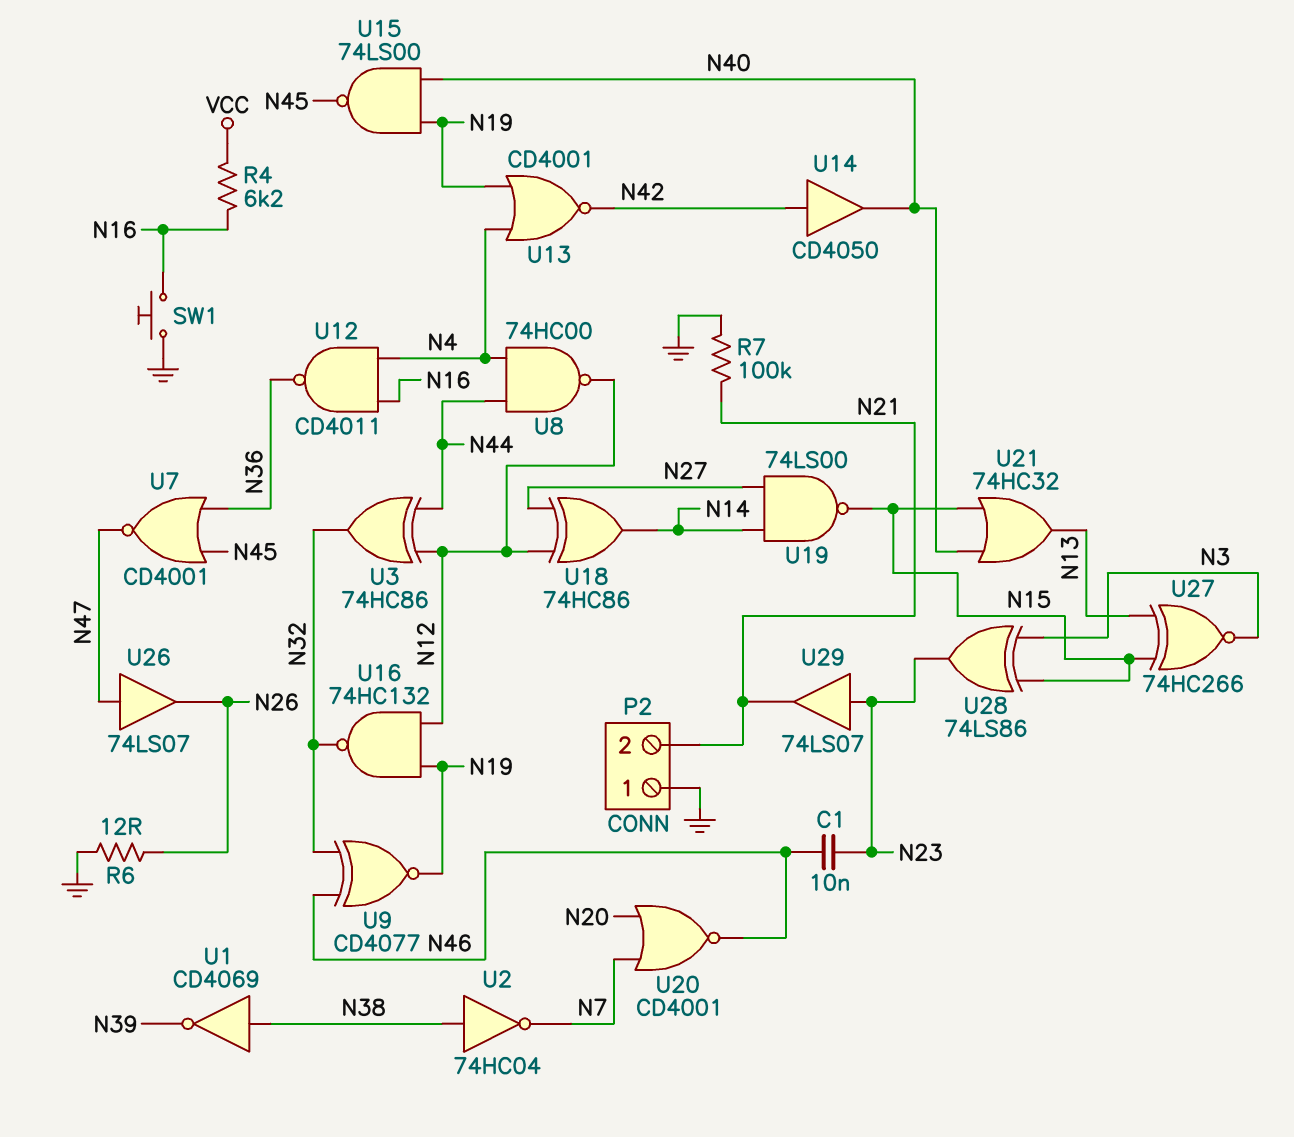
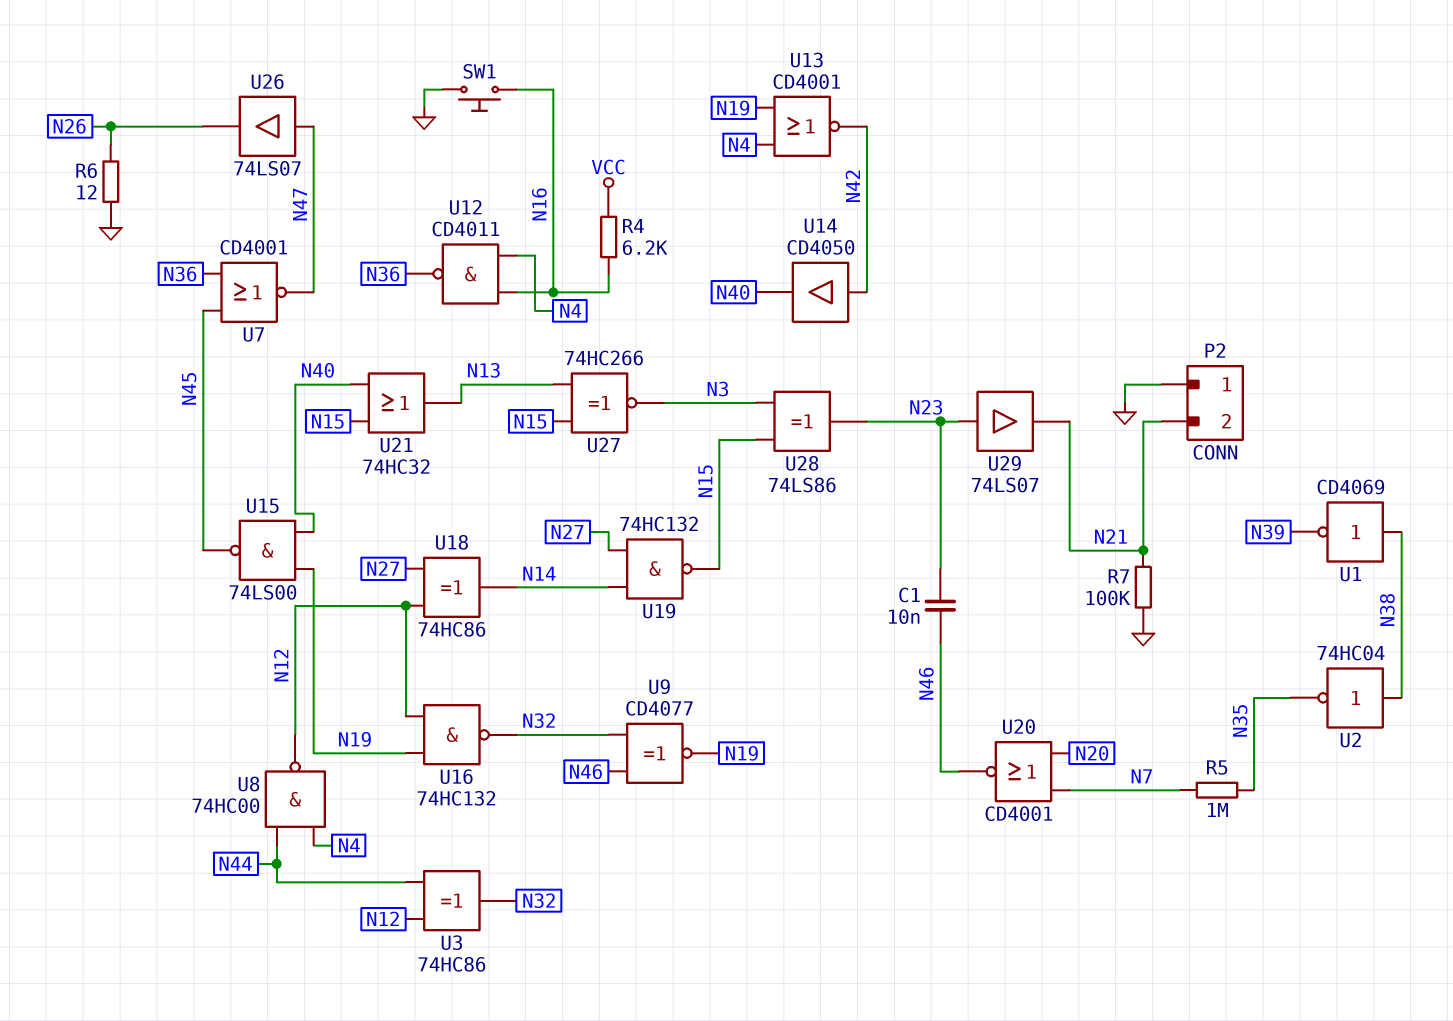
R5: none -> 1M (N7, N35)
U2: NOT 74HC04 (in N38, out N7) -> NOT 74HC04 (in N38, out N35)
U19: NAND 74LS00 (in N14, in N27, out N15) -> NAND 74HC132 (in N14, in N27, out N15)

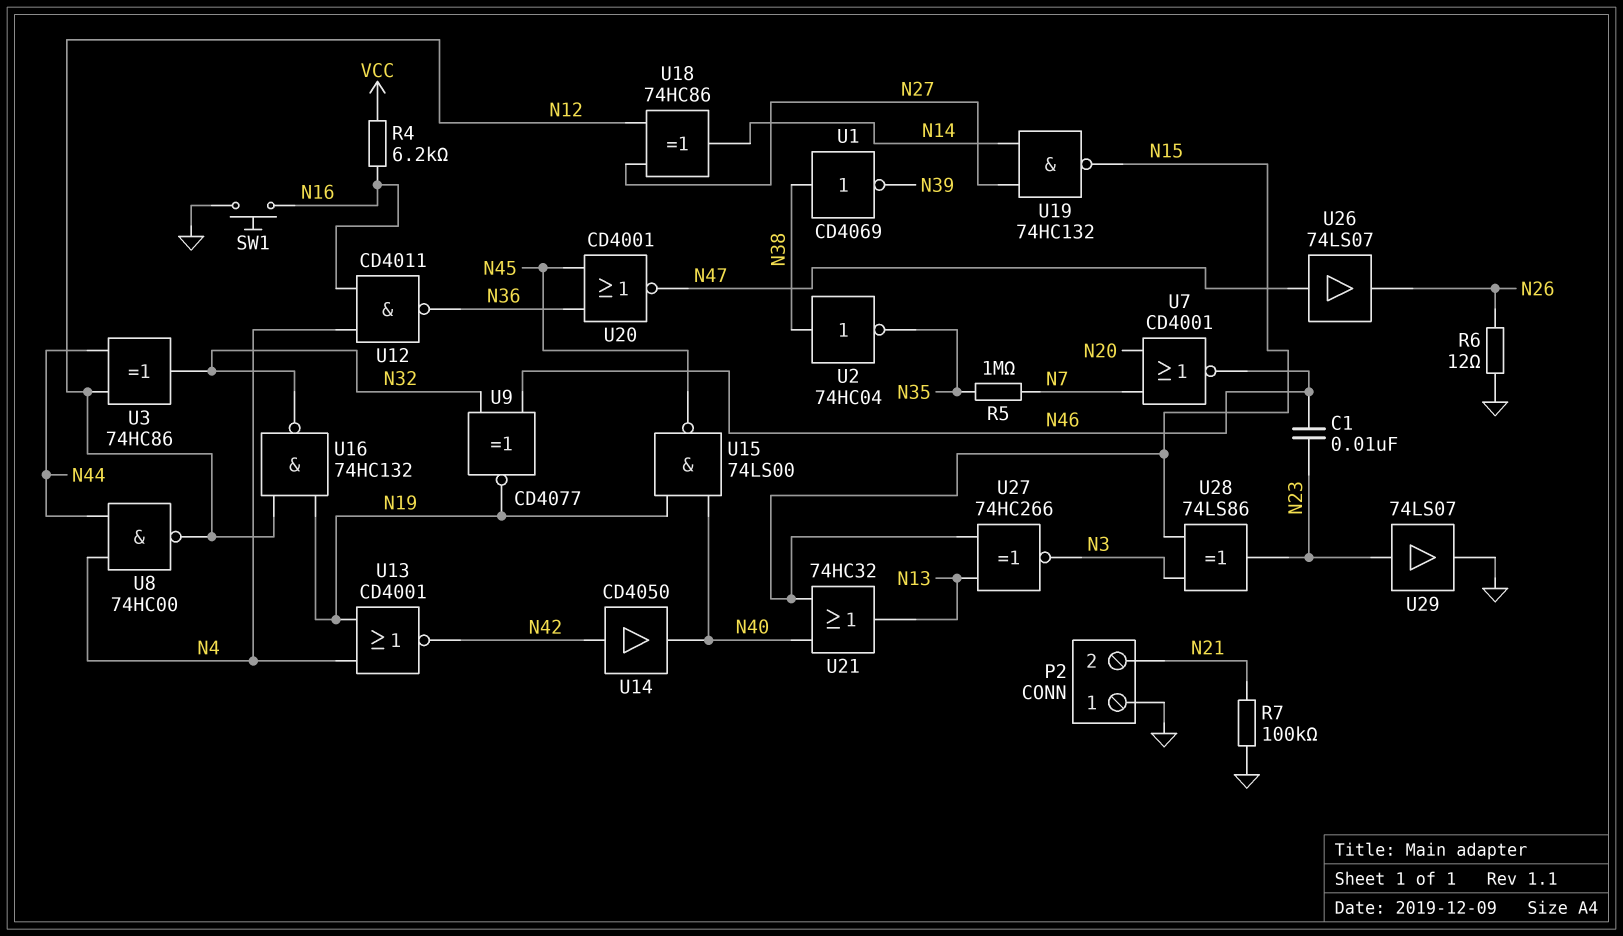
U7: NOR CD4001 (in N36, in N45, out N47) -> NOR CD4001 (in N7, in N20, out N46)
U20: NOR CD4001 (in N7, in N20, out N46) -> NOR CD4001 (in N36, in N45, out N47)
U29: buffer 74LS07 (in N23, out N21) -> buffer 74LS07 (in N23, out GND)

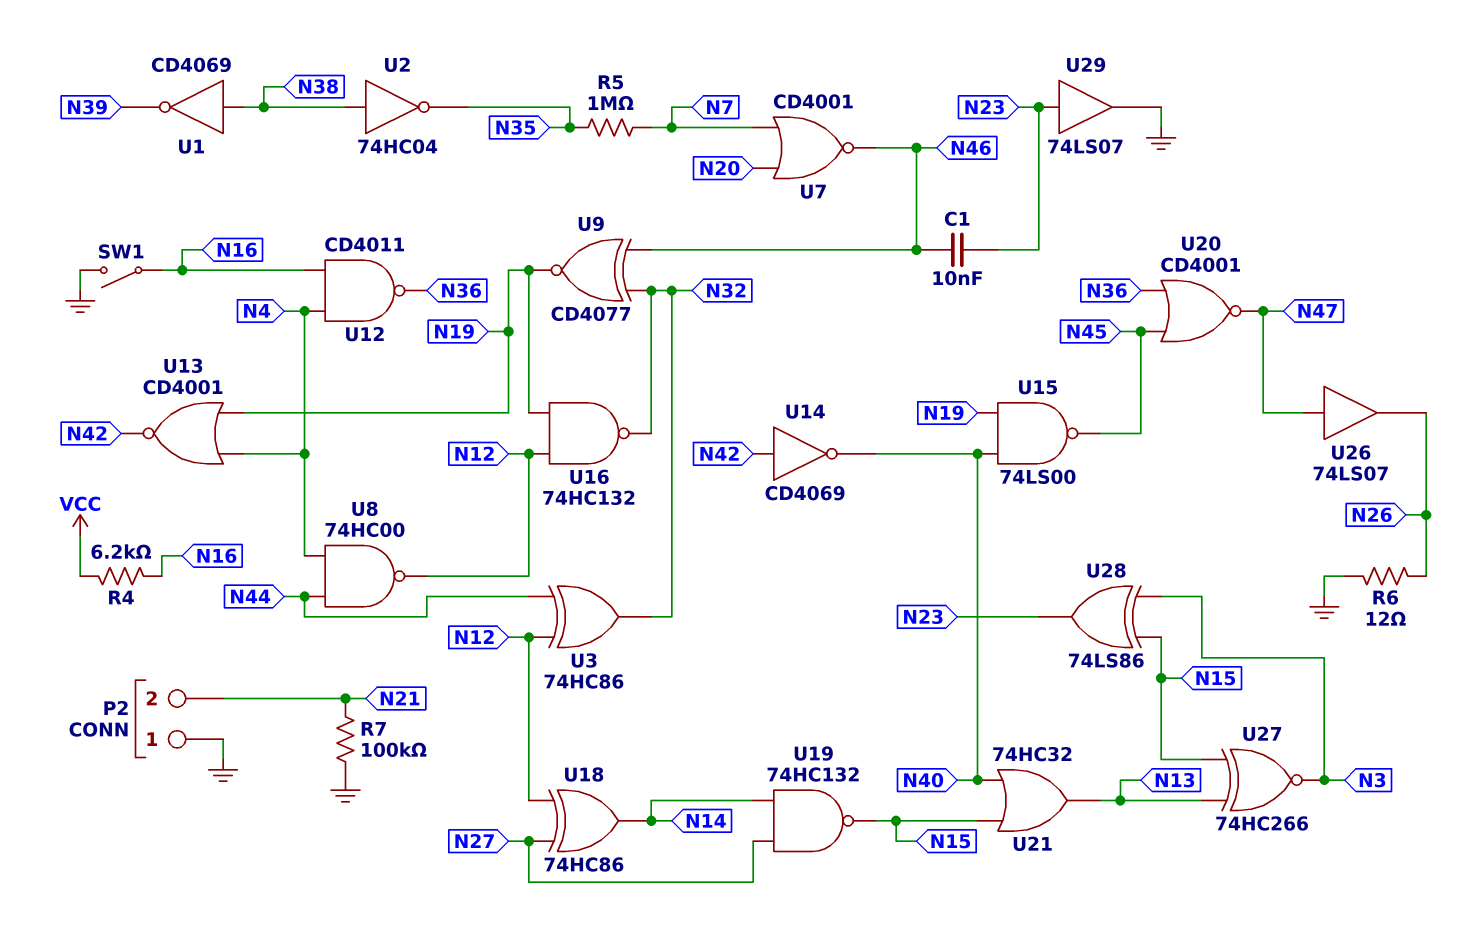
SW1: button (GND, N16) -> switch (GND, N16)
U14: buffer CD4050 (in N42, out N40) -> NOT CD4069 (in N42, out N40)

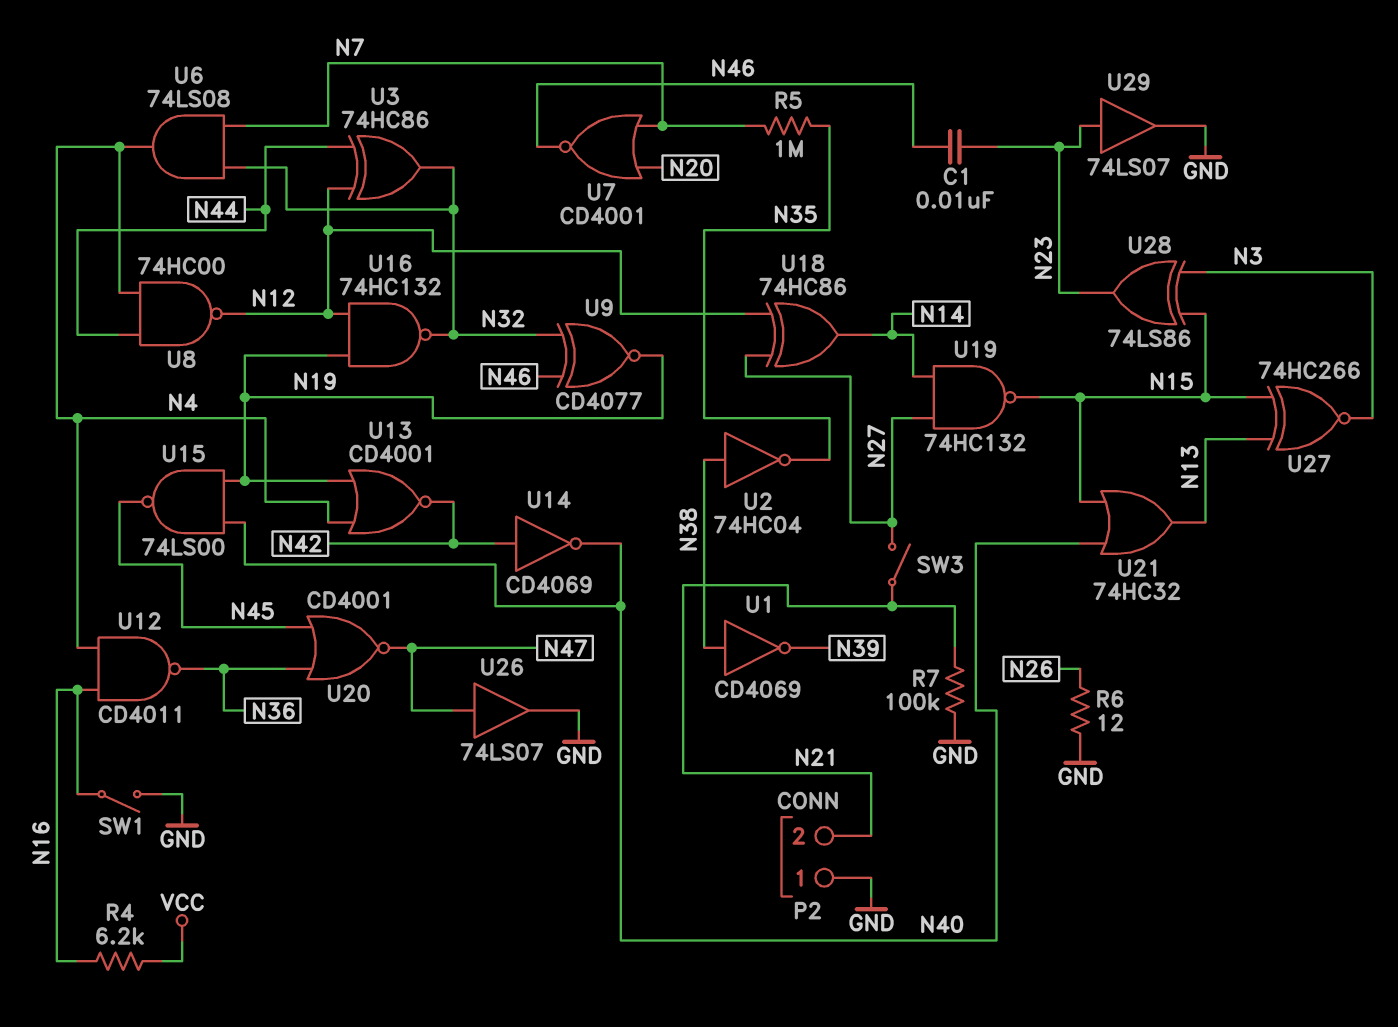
SW3: none -> switch (N21, N27)
U6: none -> AND 74LS08 (in N7, in N32, out N4)
U26: buffer 74LS07 (in N47, out N26) -> buffer 74LS07 (in N47, out GND)

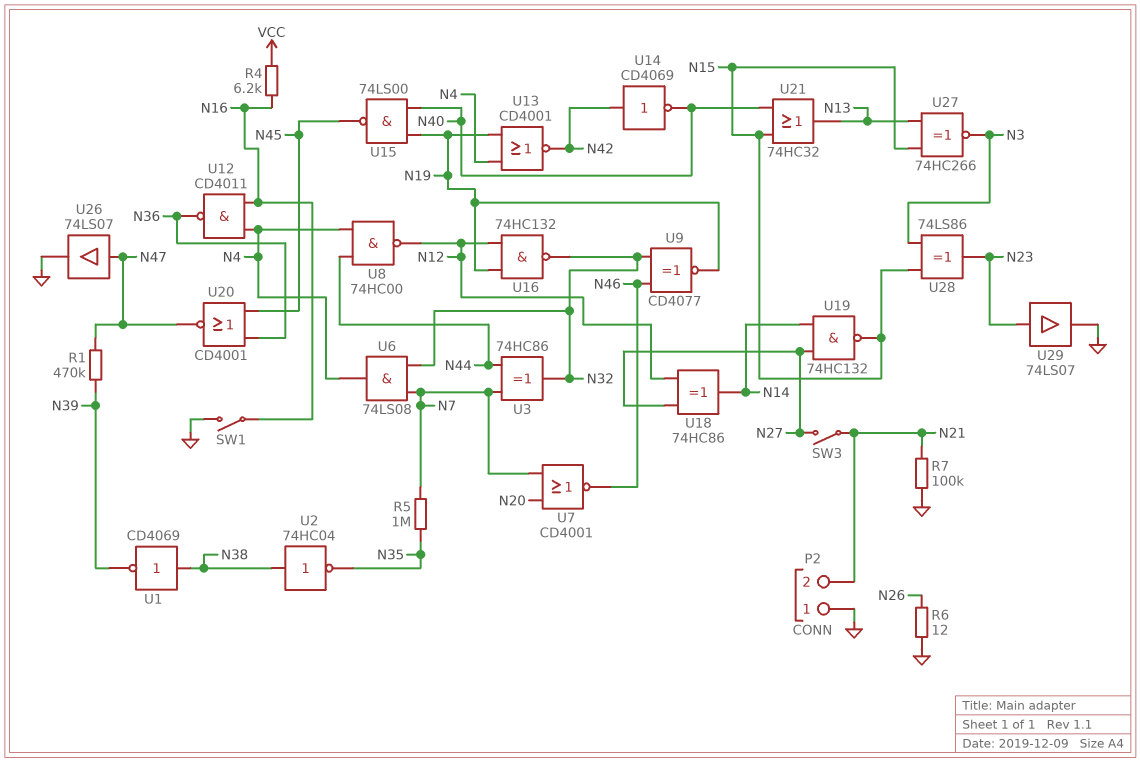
C1: 10nF (N23, N46) -> none
R1: none -> 470k (N39, N47)
U3: XOR 74HC86 (in N12, in N44, out N32) -> XOR 74HC86 (in N7, in N44, out N32)

